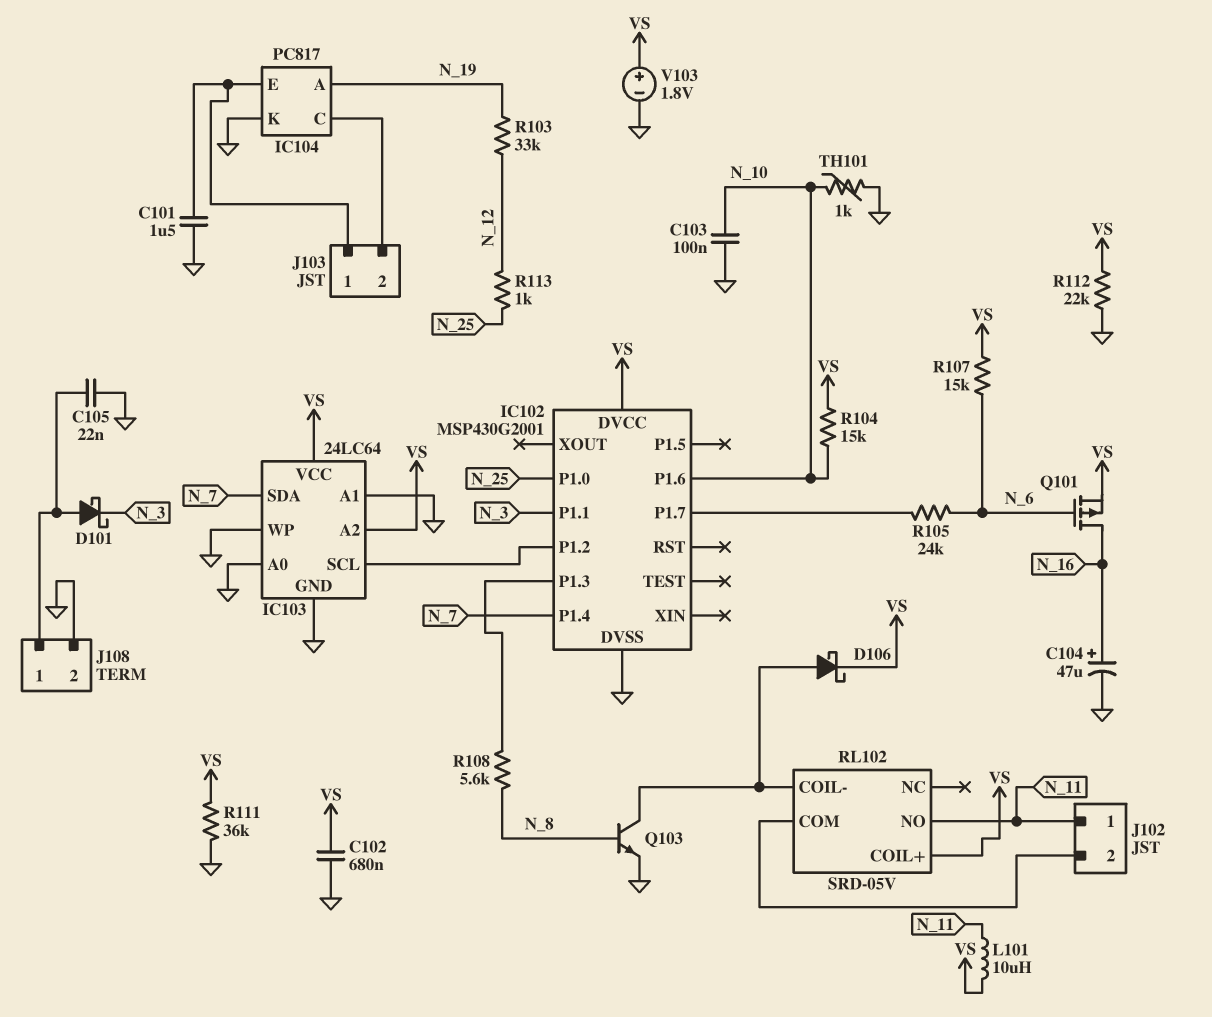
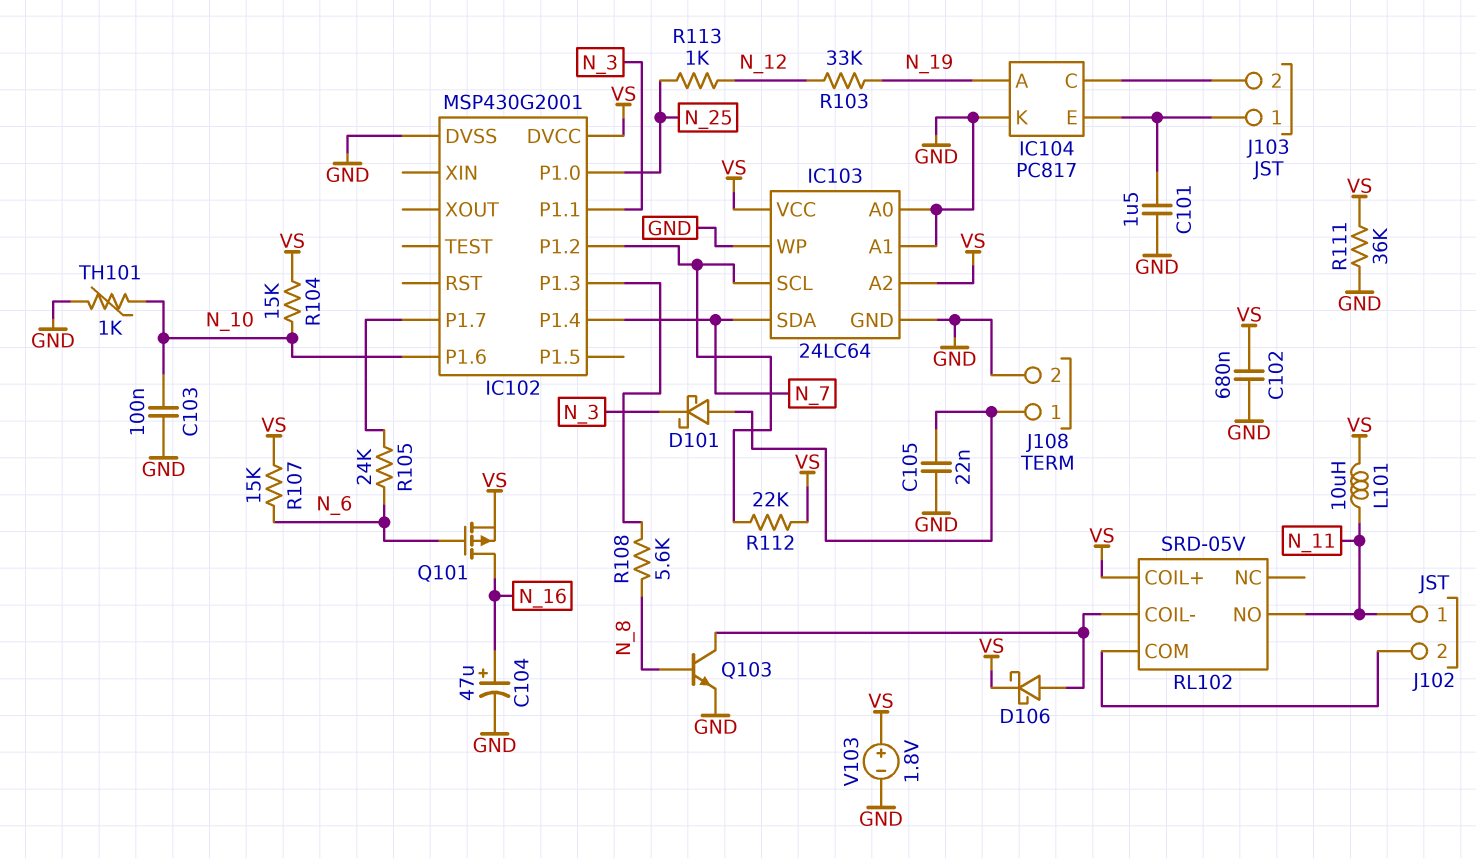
R112: 22k (GND, VS) -> 22k (IC102/P1.2, VS)

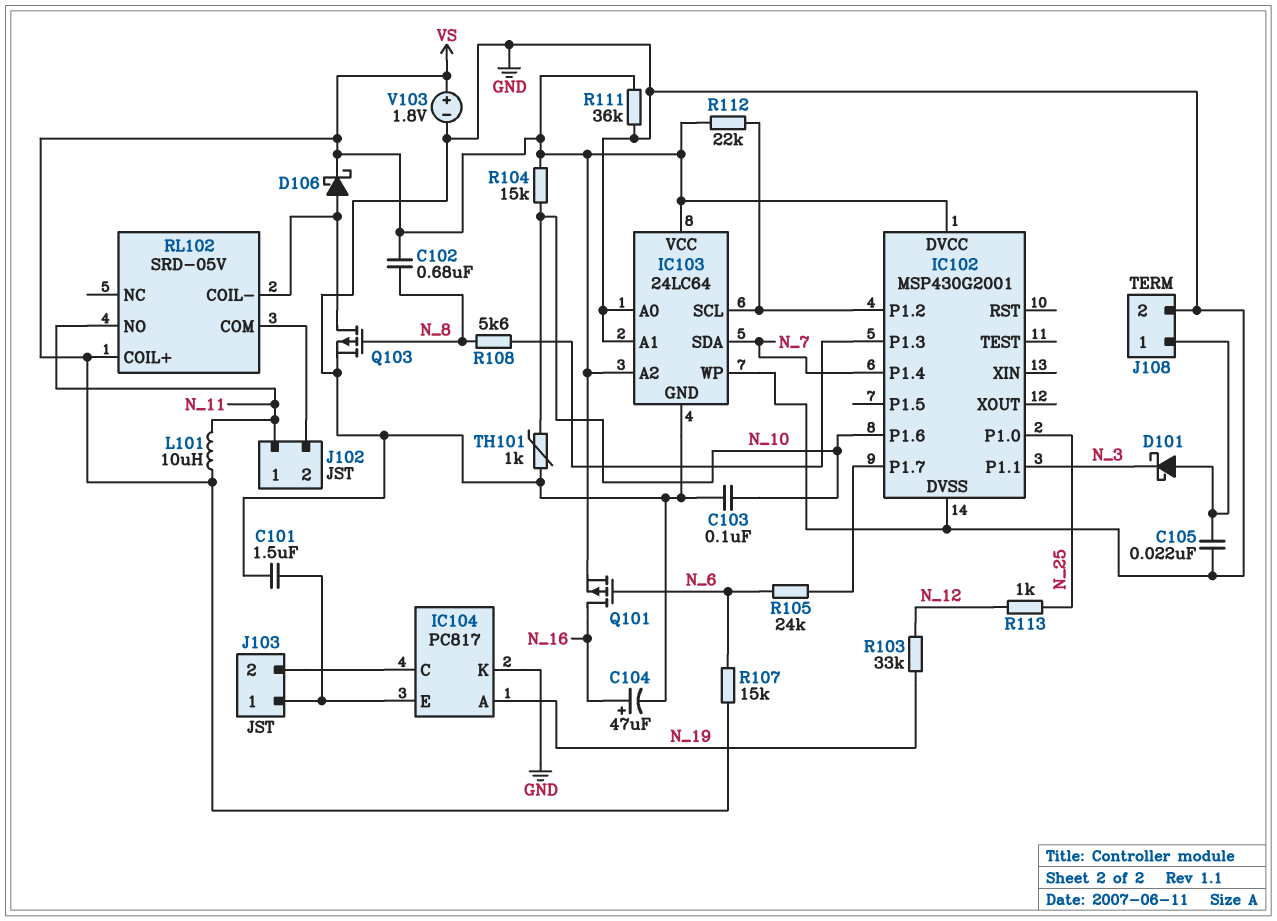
C102: 680nF (GND, VS) -> 680nF (N_8, VS)
Q103: NPN (B N_8, C RL102/COIL-, E GND) -> PMOS (G N_8, D RL102/COIL-, S GND)

